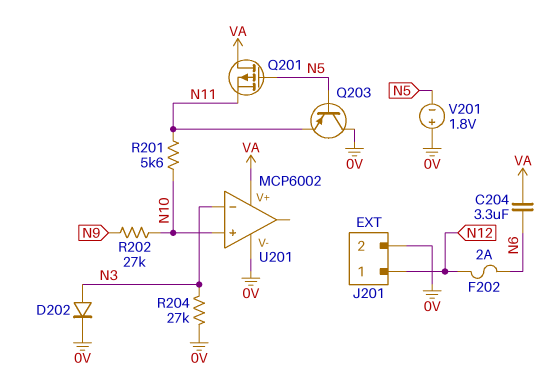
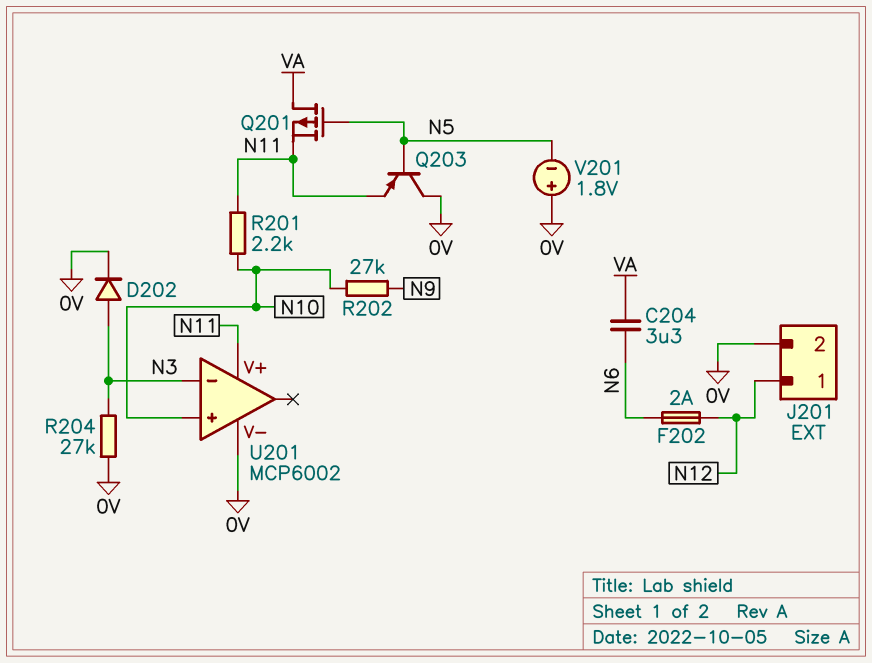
R201: 5.6k (N10, N11) -> 2.2k (N10, N11)
U201 pin V+: VA -> N11

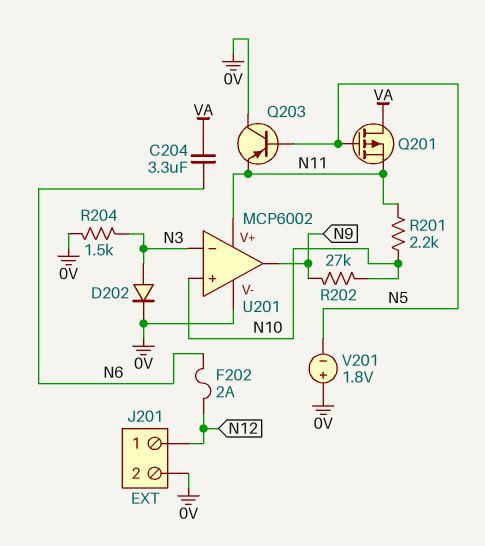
R204: 27k (0V, N3) -> 1.5k (0V, N3)
U201 pin out: none -> N9

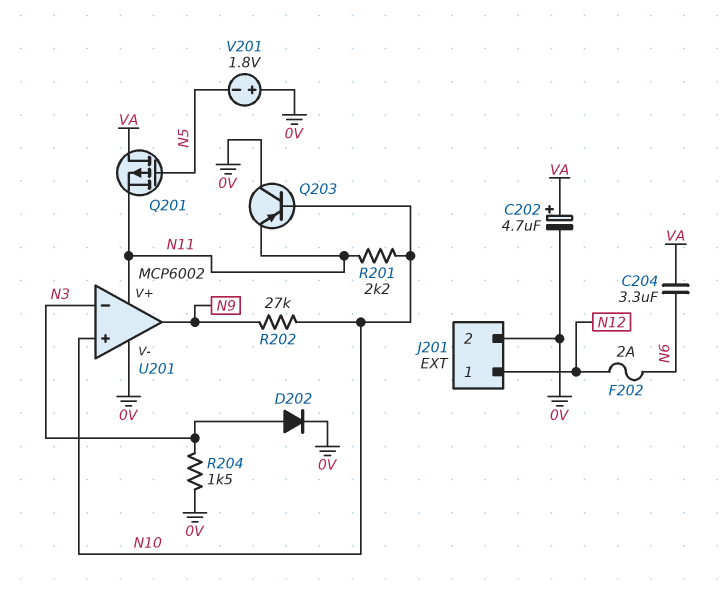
C202: none -> 4.7uF (plus VA, minus 0V)
Q203: PNP (B N5, C 0V, E N11) -> PNP (B N10, C 0V, E N11)

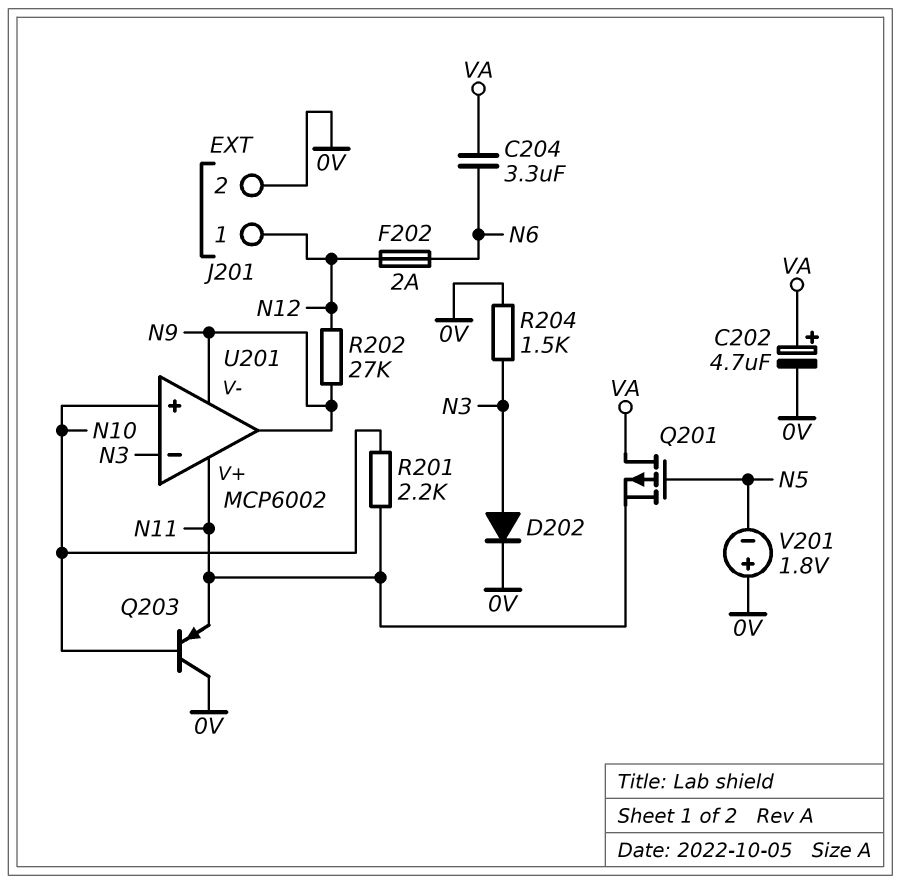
R202: 27k (N9, N10) -> 27k (N9, N12)
U201 pin V-: 0V -> N9

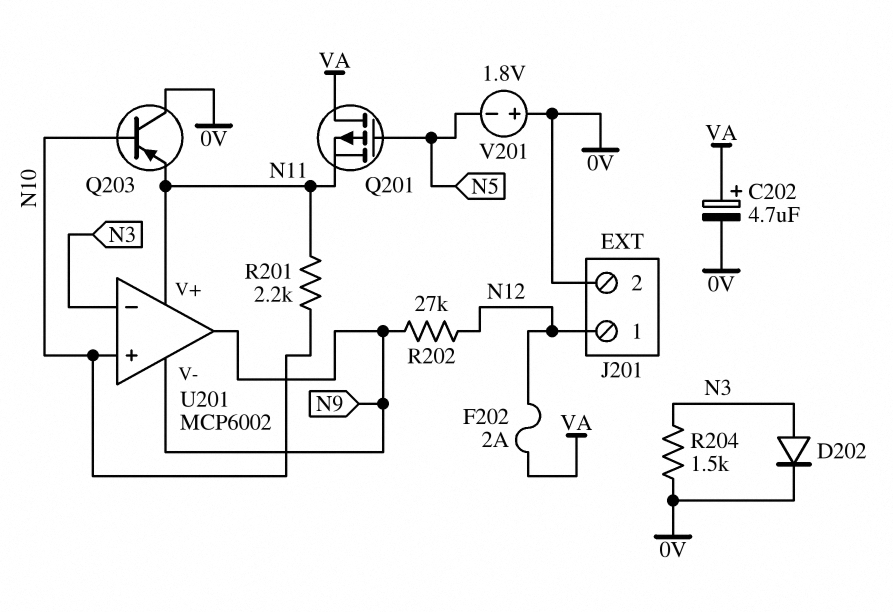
C204: 3.3uF (N6, VA) -> none
F202: 2A (N6, N12) -> 2A (N12, VA)

